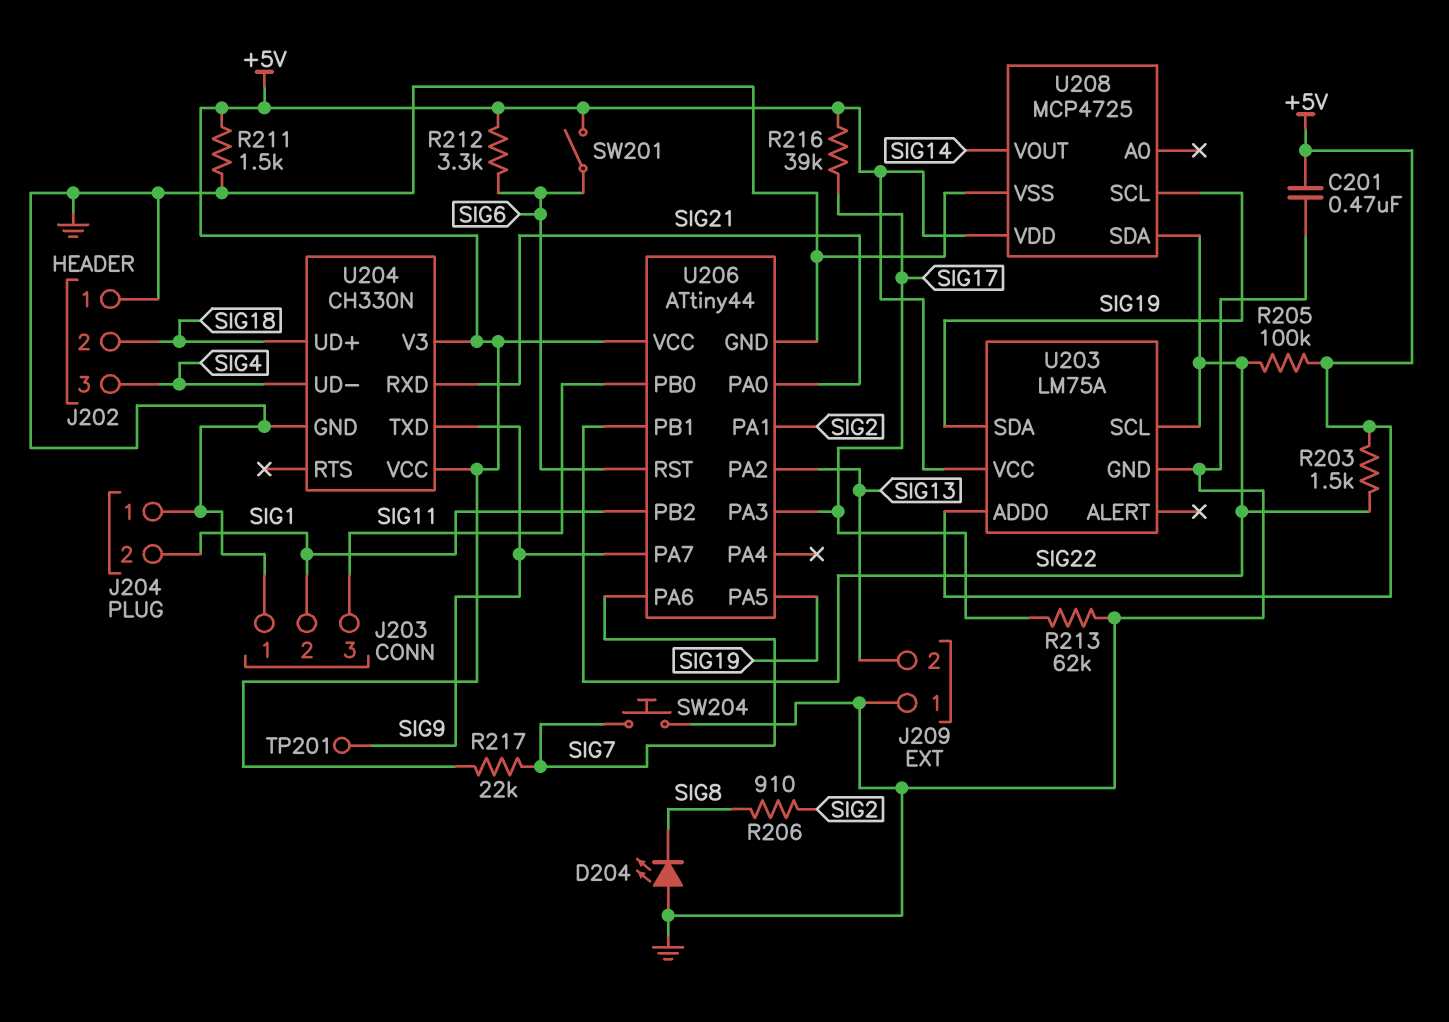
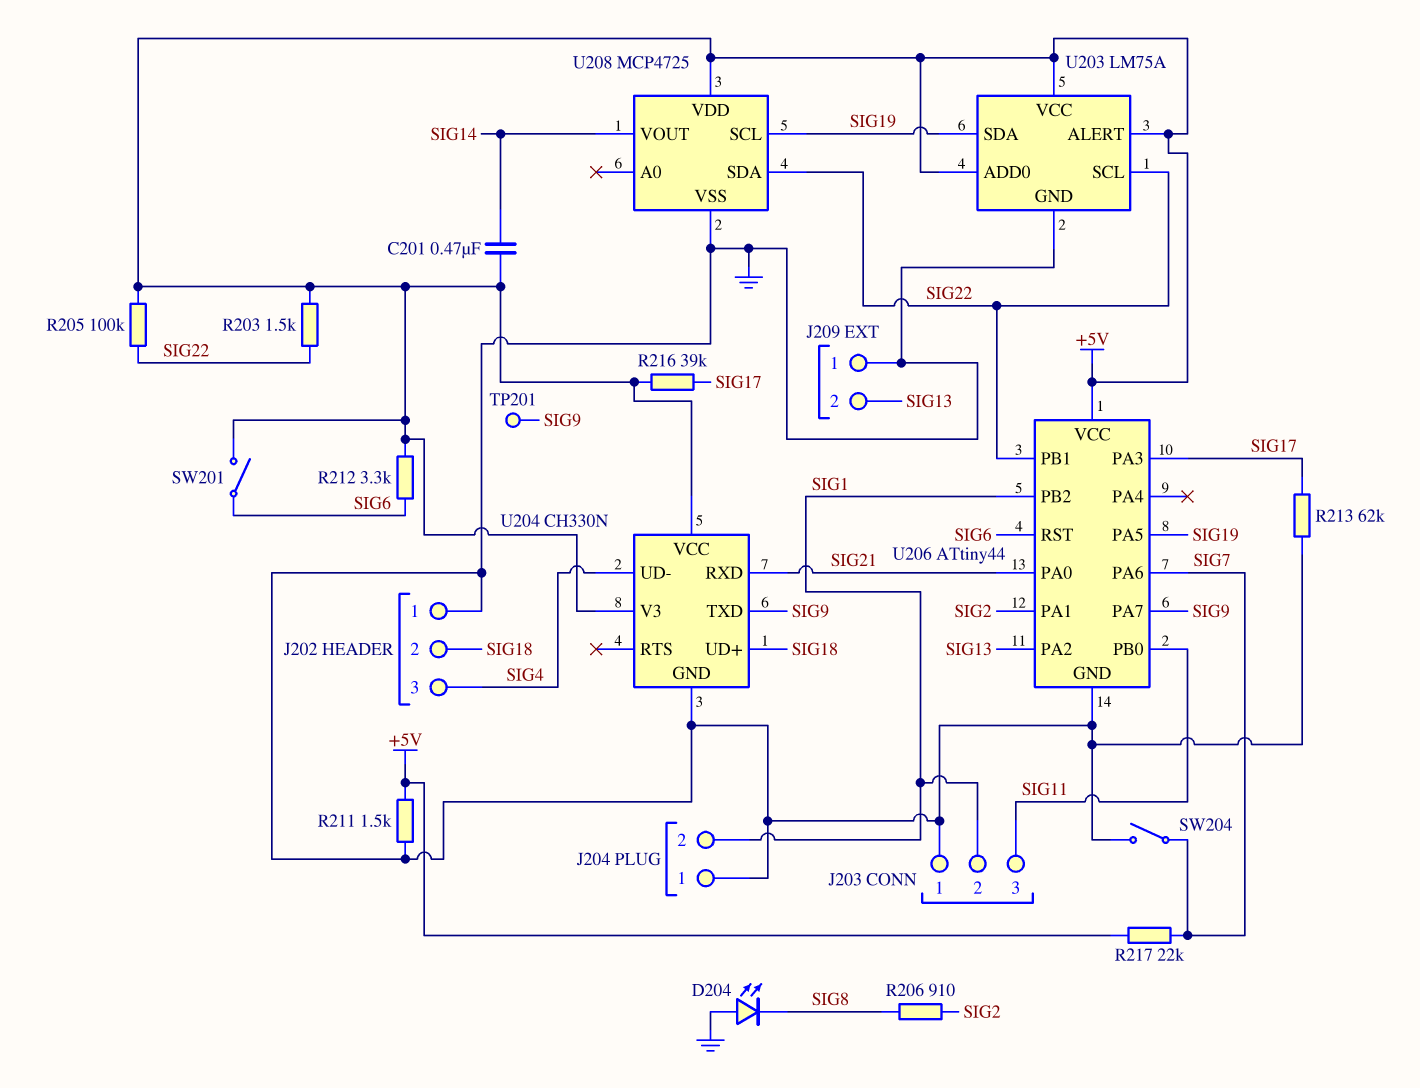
C201: 470nF (+5V, GND) -> 470nF (+5V, SIG14)
SW204: button (GND, SIG7) -> switch (GND, SIG7)
U203 pin ALERT: none -> +5V

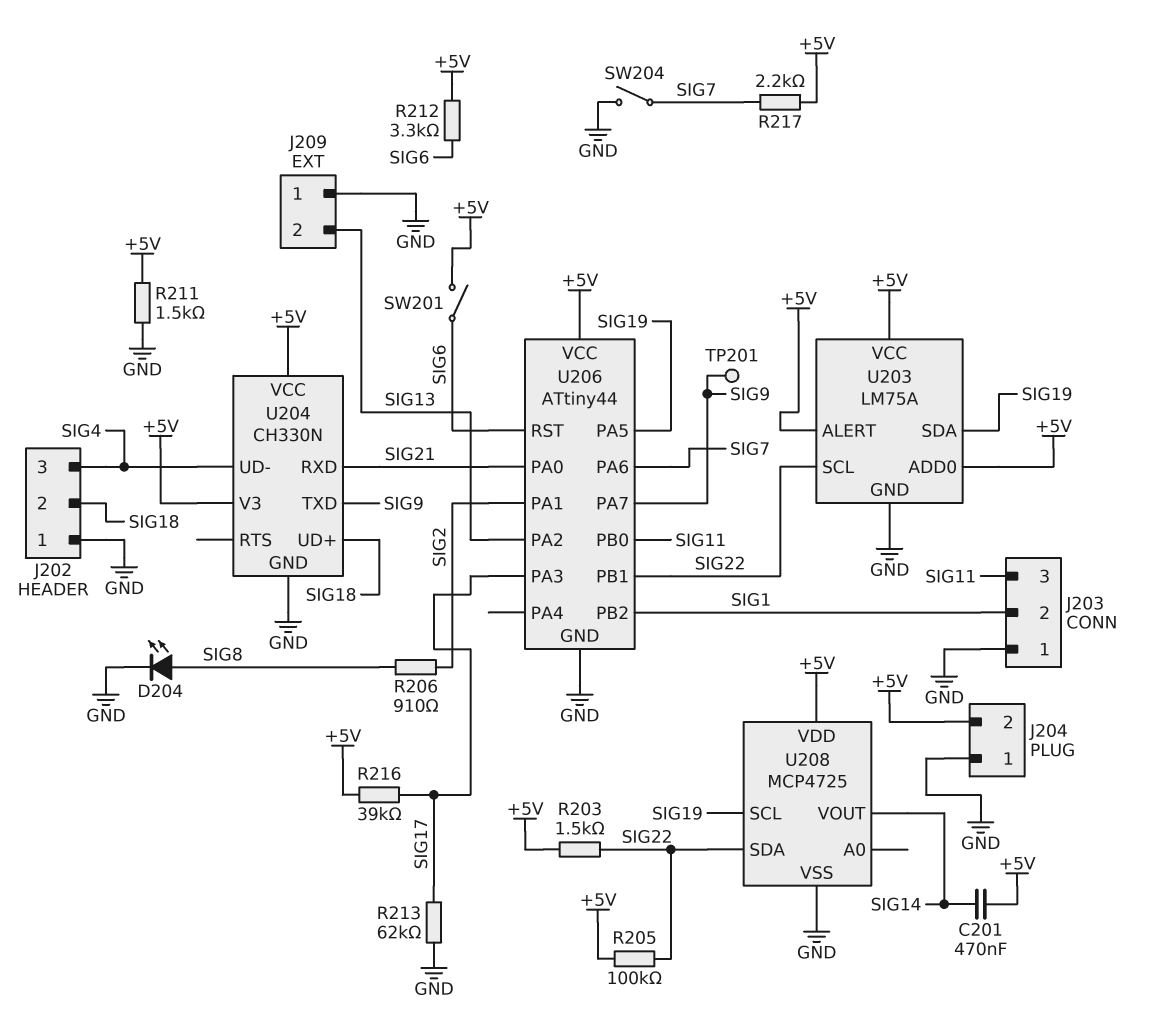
D204: LED (A GND, K SIG8) -> LED (A SIG8, K GND)
J204 pin 2: SIG1 -> +5V
R217: 22k (+5V, SIG7) -> 2.2k (+5V, SIG7)

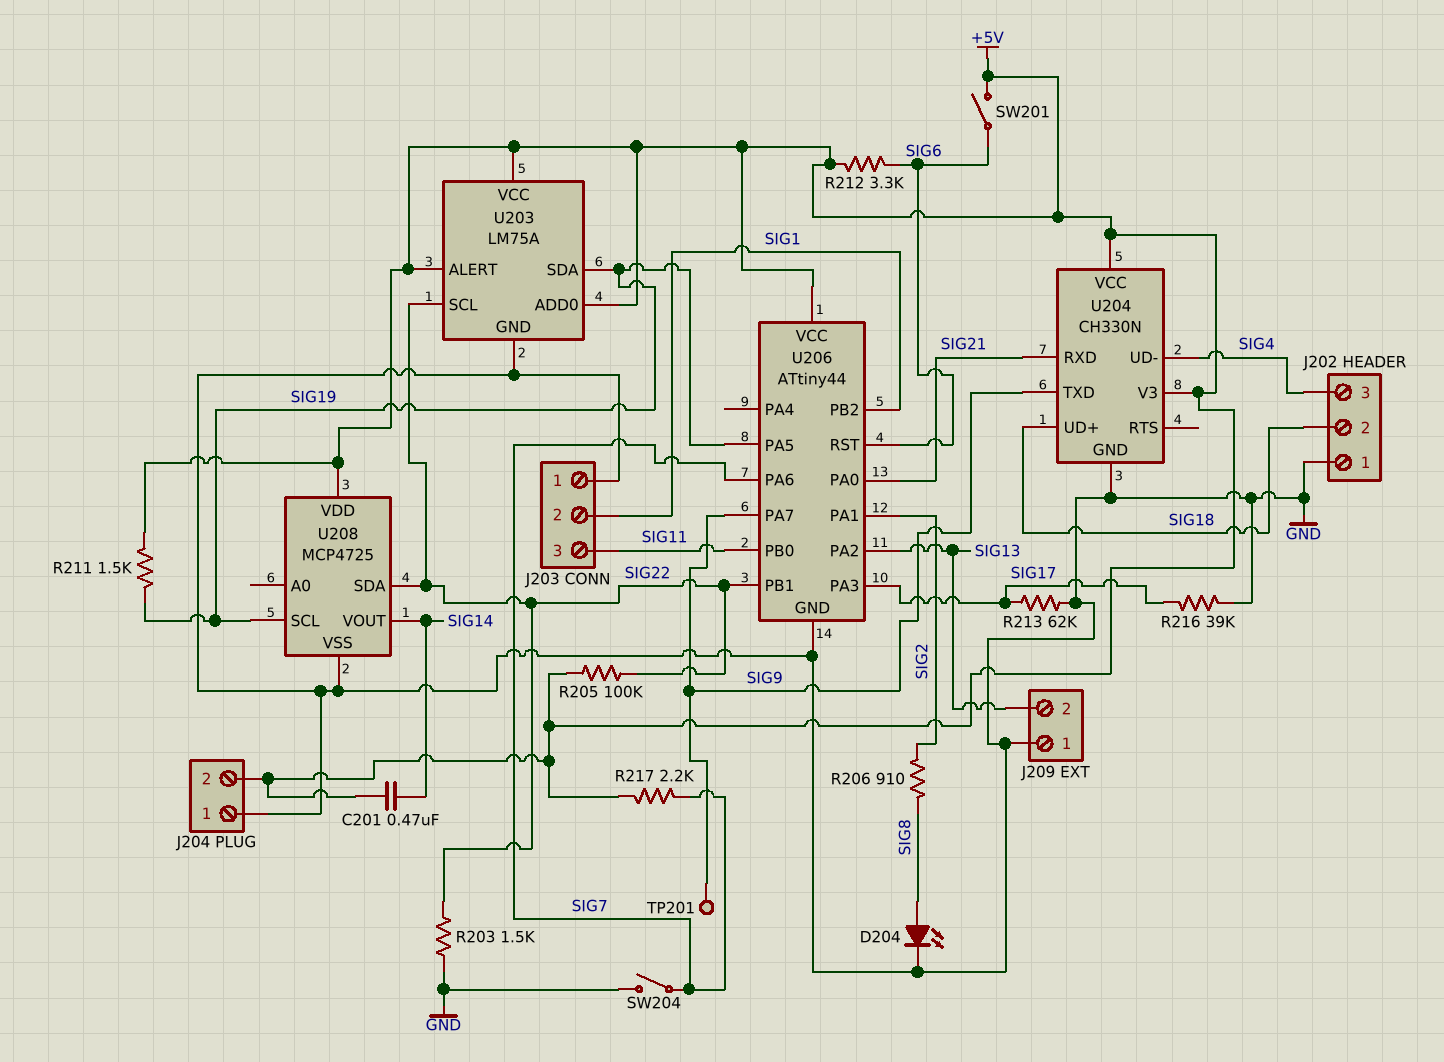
R203: 1.5k (+5V, SIG22) -> 1.5k (GND, SIG22)
R211: 1.5k (+5V, GND) -> 1.5k (+5V, SIG19)
R216: 39k (+5V, SIG17) -> 39k (GND, SIG17)

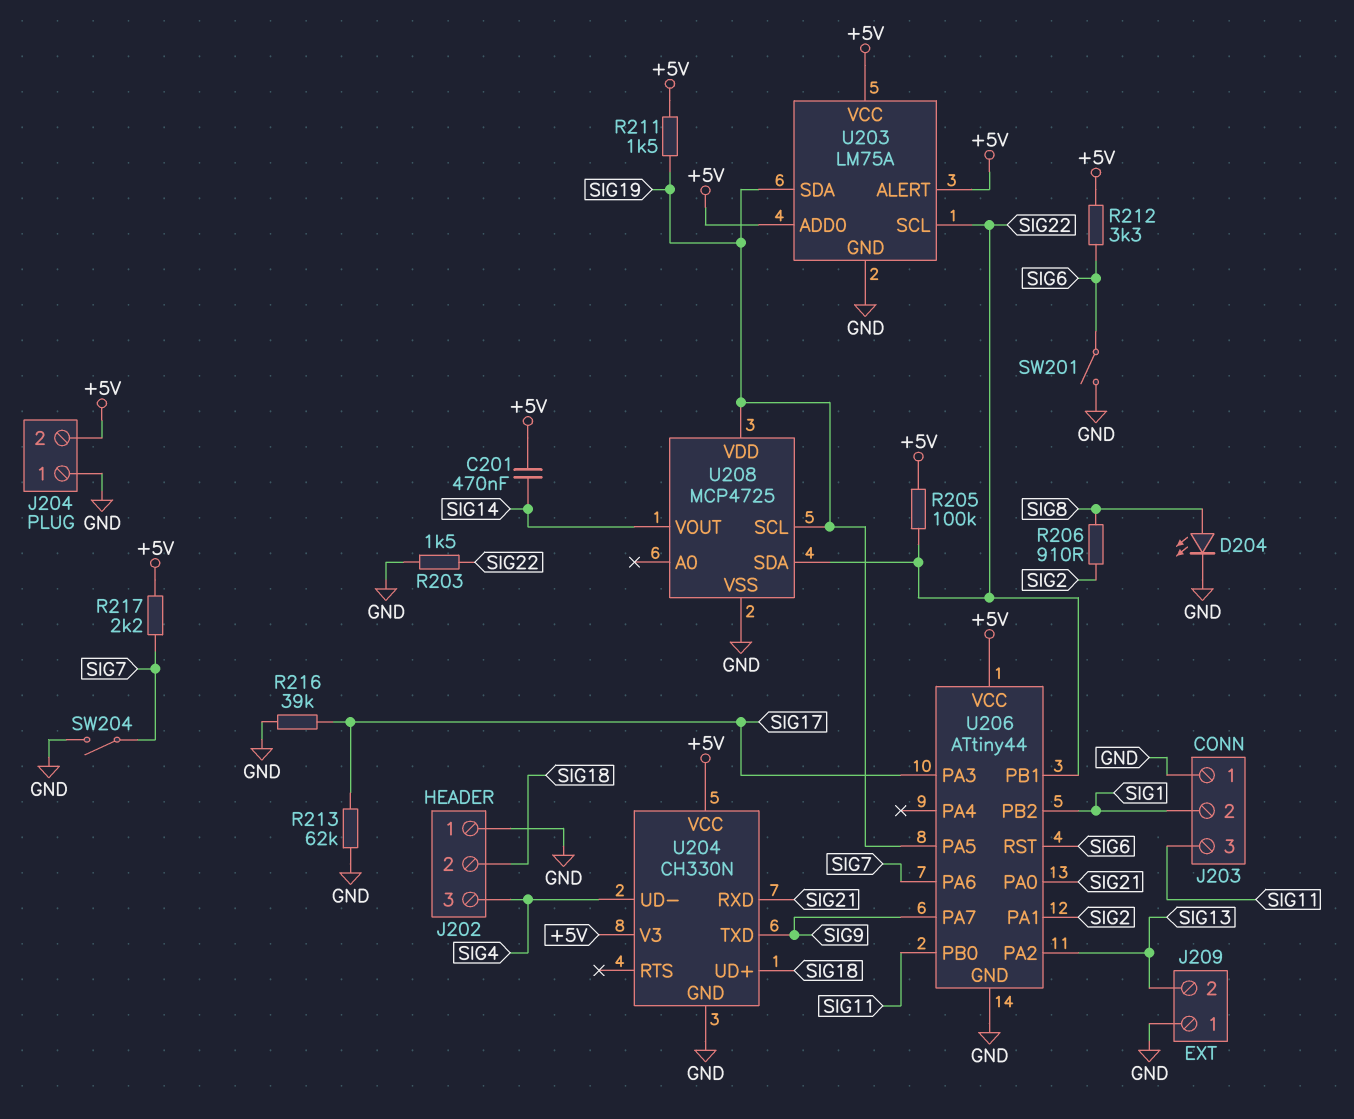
SW201: switch (+5V, SIG6) -> switch (GND, SIG6)
TP201: test point (SIG9) -> none
U208 pin VDD: +5V -> SIG19

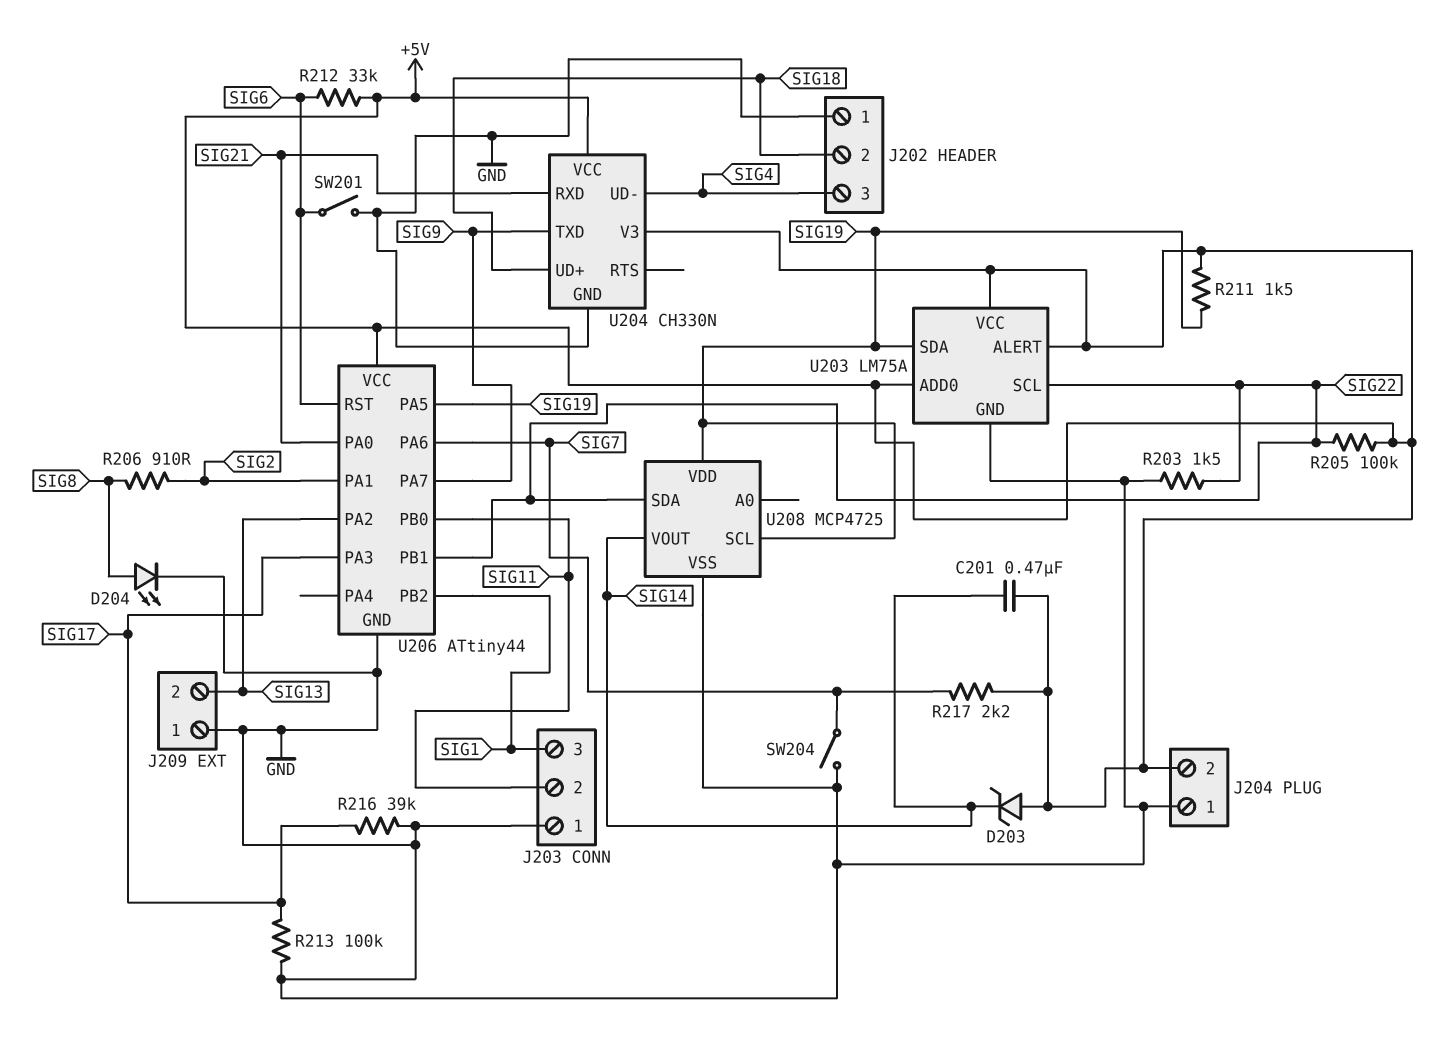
D203: none -> zener (A +5V, K SIG14)
J203 pin 2: SIG1 -> SIG11
J203 pin 3: SIG11 -> SIG1
R212: 3.3k (+5V, SIG6) -> 33k (+5V, SIG6)
R213: 62k (GND, SIG17) -> 100k (GND, SIG17)

